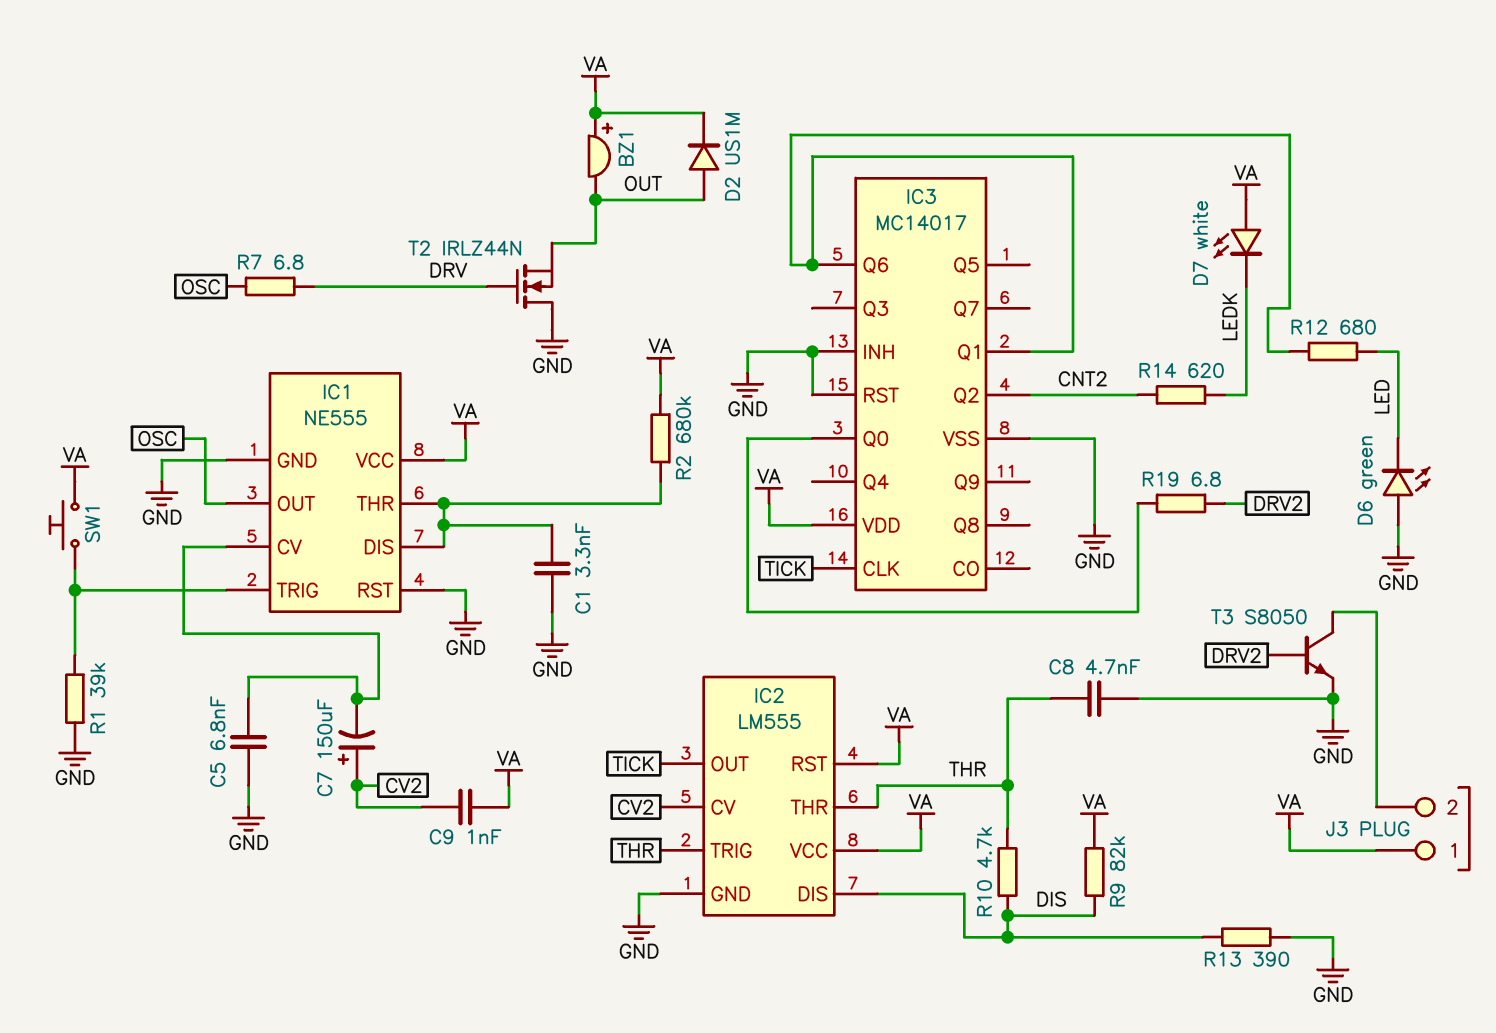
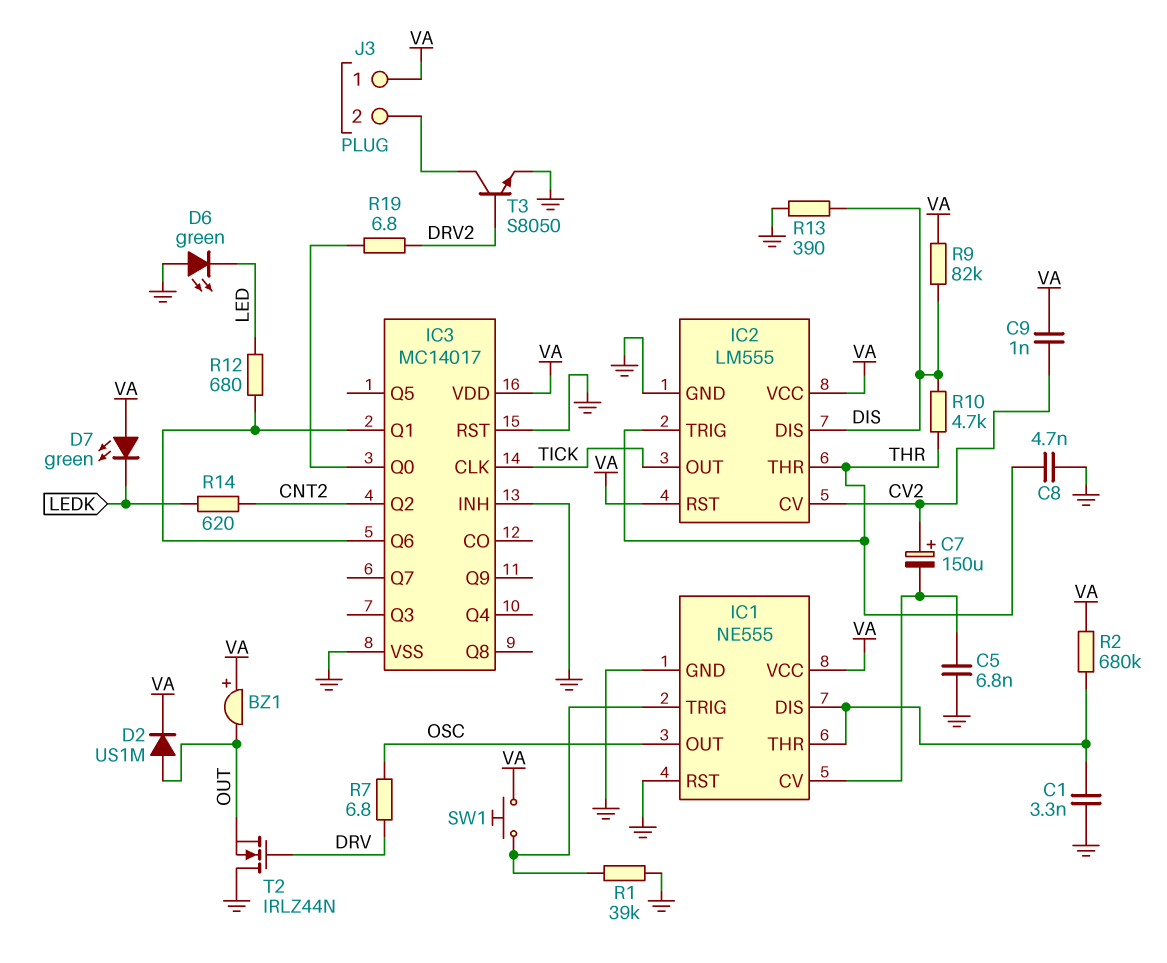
D7: LED white (A VA, K LEDK) -> LED green (A VA, K LEDK)

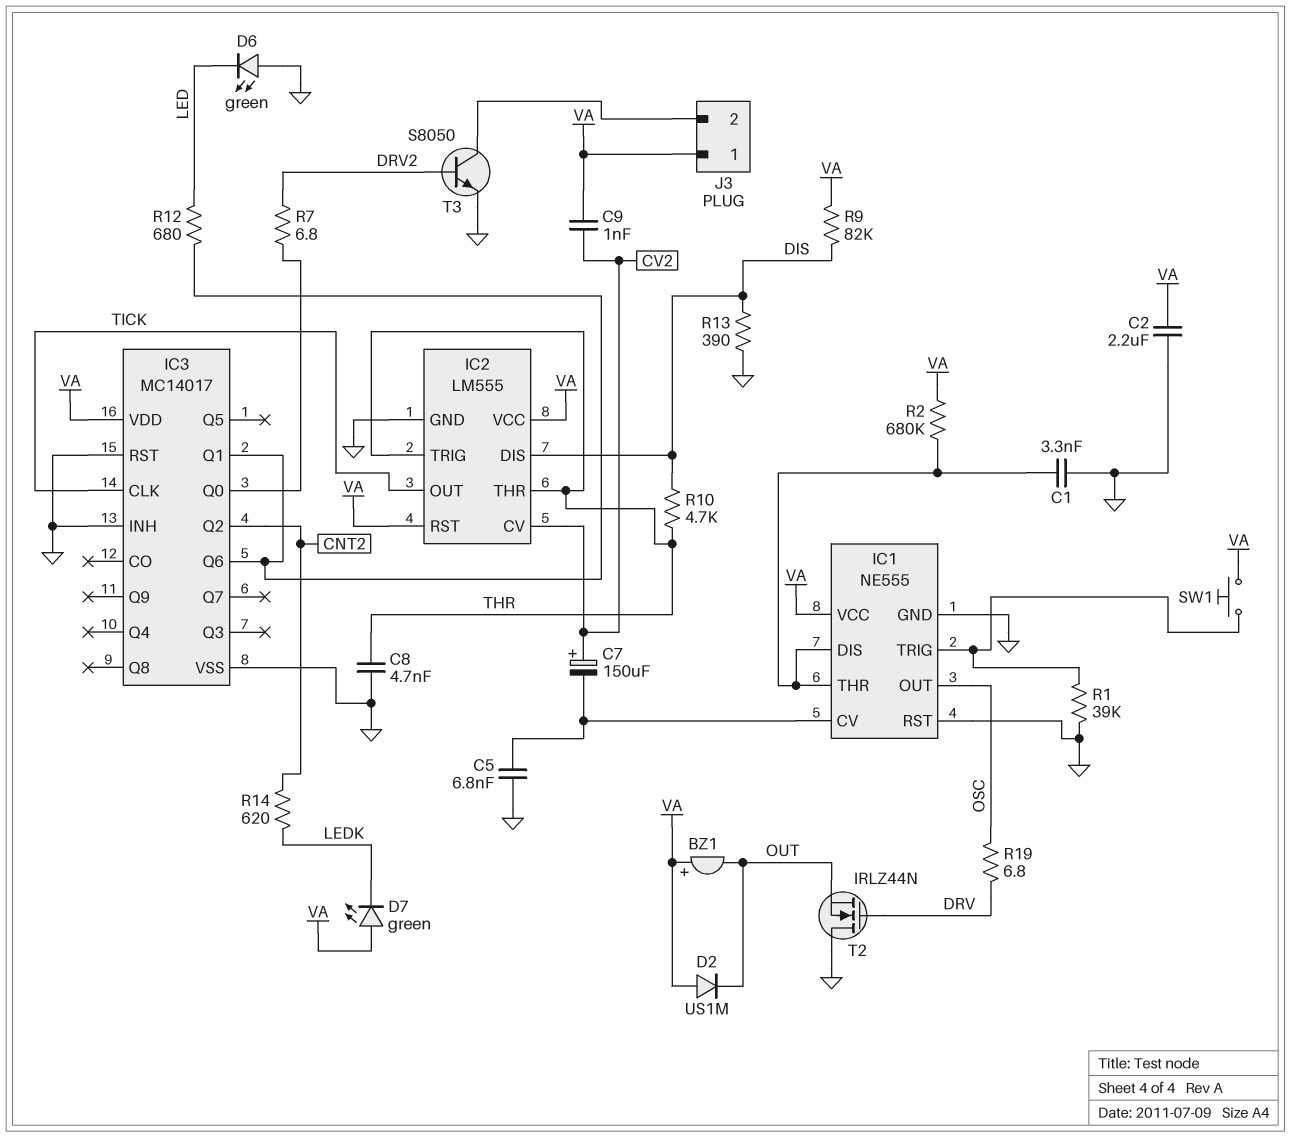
C2: none -> 2.2uF (GND, VA)
D2: diode US1M (A OUT, K VA) -> diode US1M (A VA, K OUT)
R7: 6.8 (DRV, OSC) -> 6.8 (DRV2, IC3/Q0)
R19: 6.8 (DRV2, IC3/Q0) -> 6.8 (DRV, OSC)

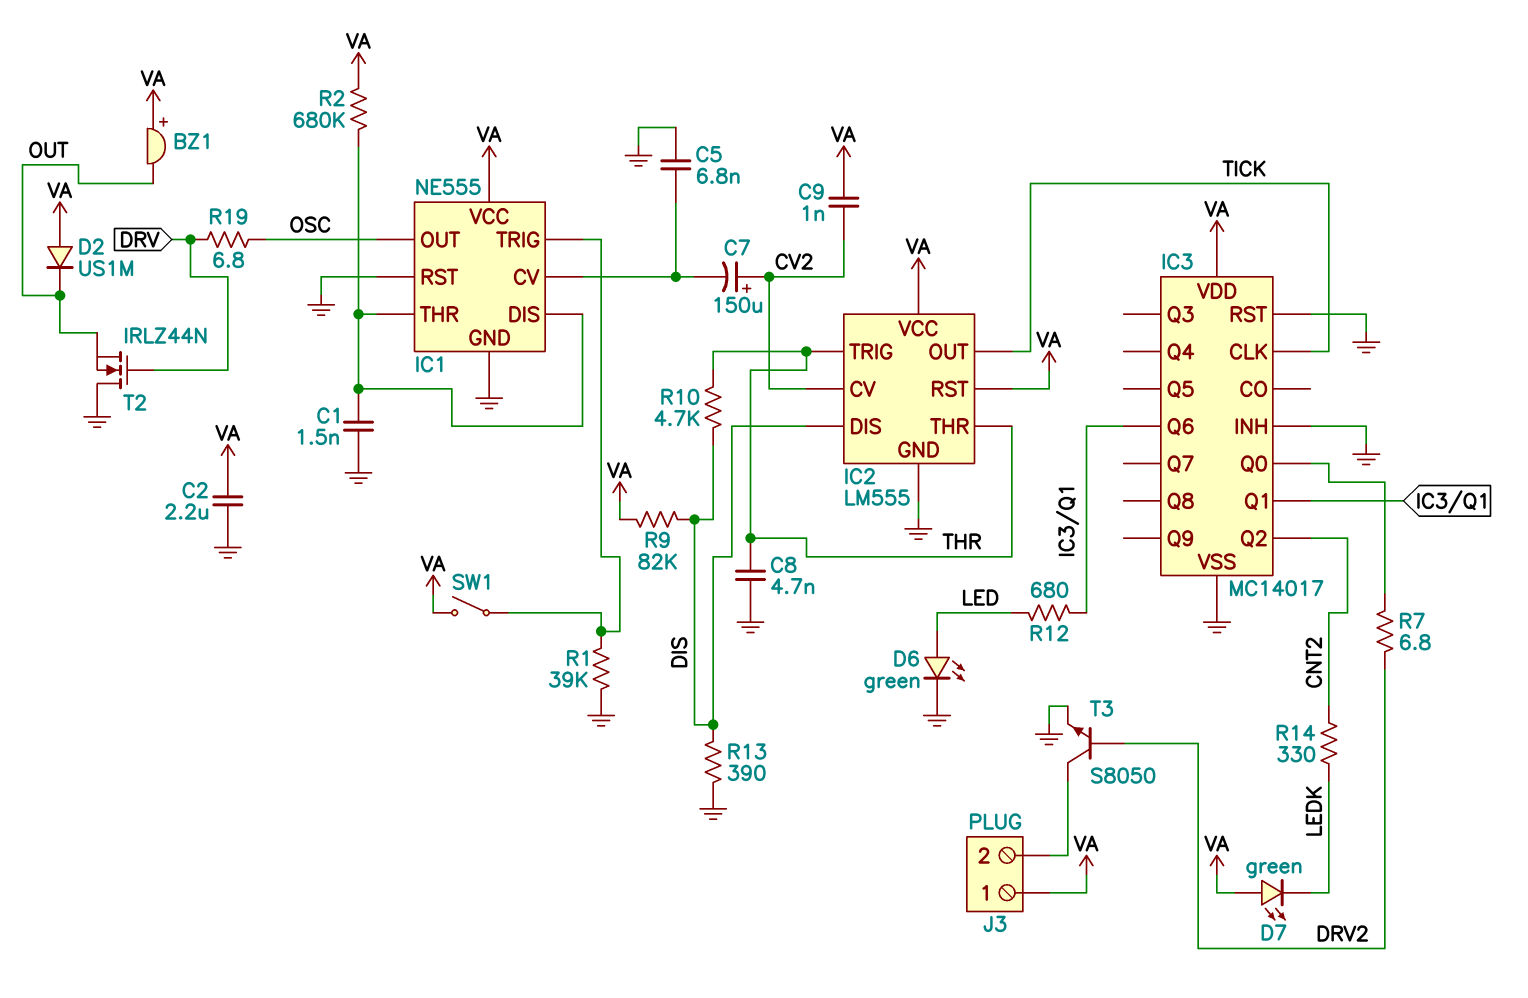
C1: 3.3nF (GND, IC1/DIS) -> 1.5nF (GND, IC1/DIS)
D6: LED green (A GND, K LED) -> LED green (A LED, K GND)
R14: 620 (CNT2, LEDK) -> 330 (CNT2, LEDK)
SW1: button (IC1/TRIG, VA) -> switch (IC1/TRIG, VA)

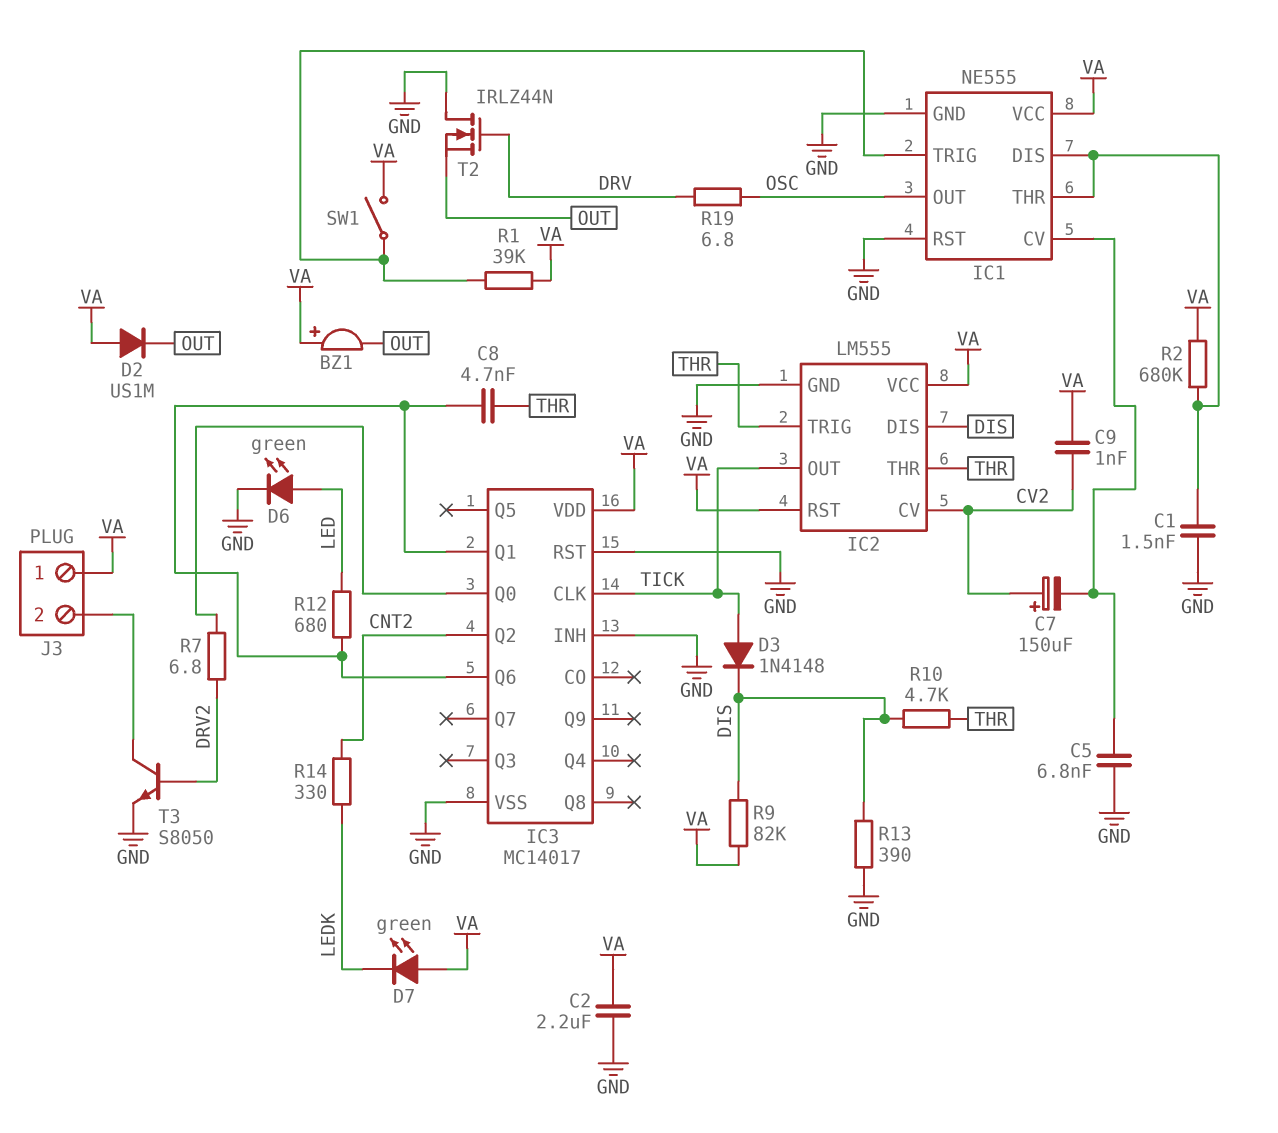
C8: 4.7nF (GND, THR) -> 4.7nF (IC3/Q1, THR)
D3: none -> diode 1N4148 (A TICK, K DIS)
R1: 39k (GND, IC1/TRIG) -> 39k (IC1/TRIG, VA)

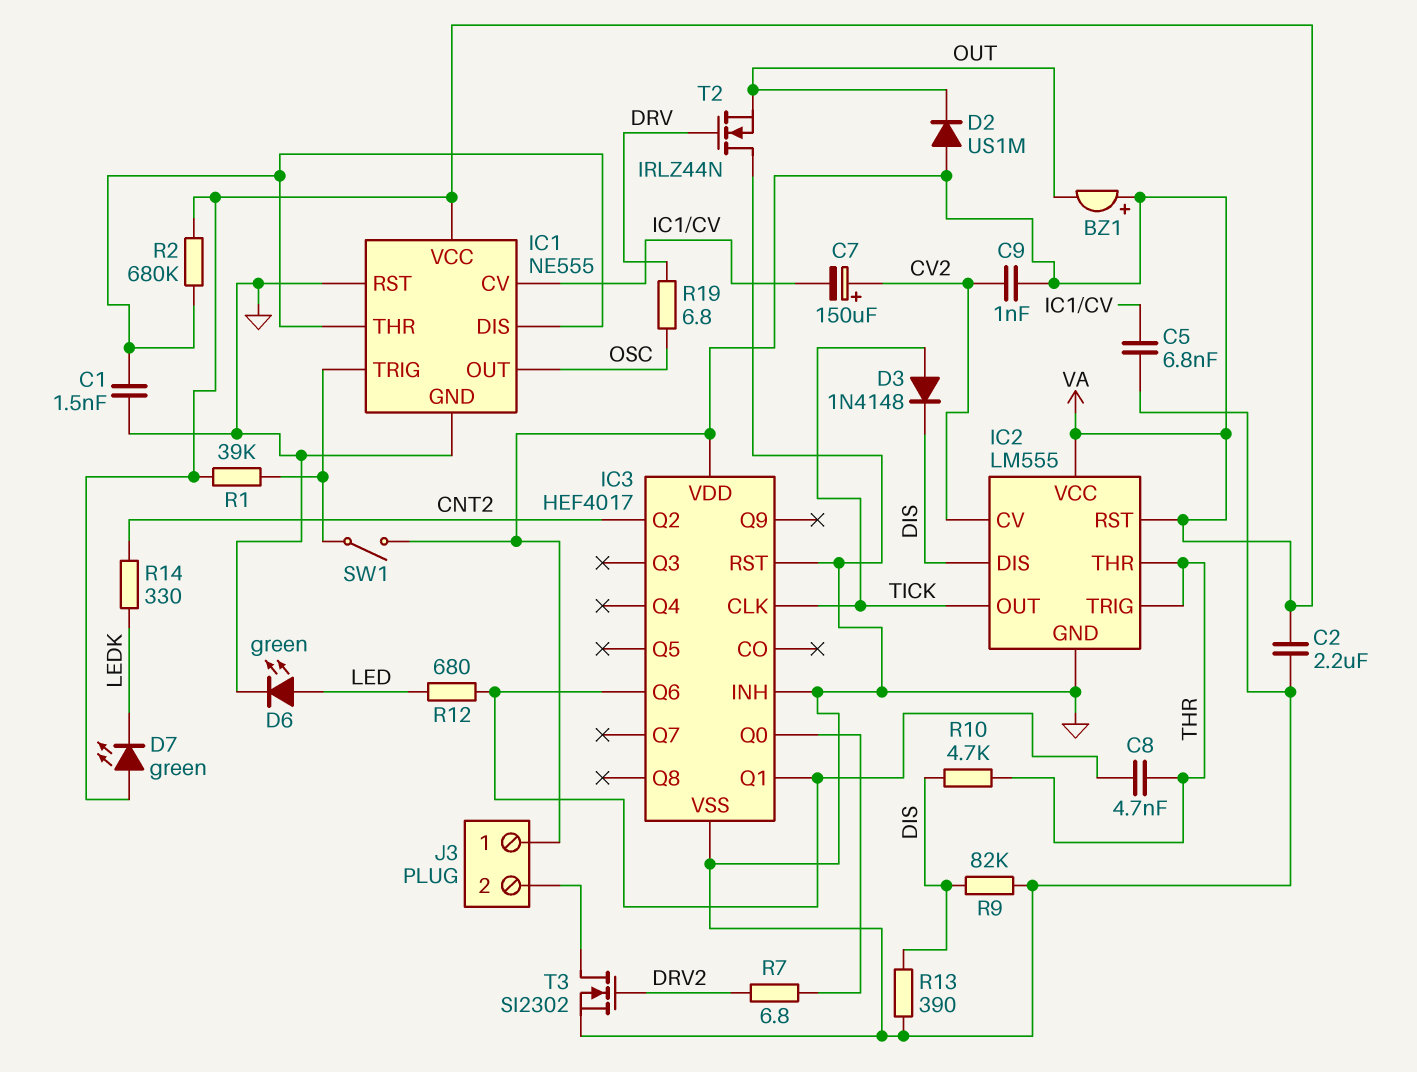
IC3: MC14017 -> HEF4017
R9: 82k (DIS, VA) -> 82k (DIS, GND)
T3: NPN S8050 (B DRV2, C J3/2, E GND) -> NMOS SI2302 (G DRV2, D J3/2, S GND)

